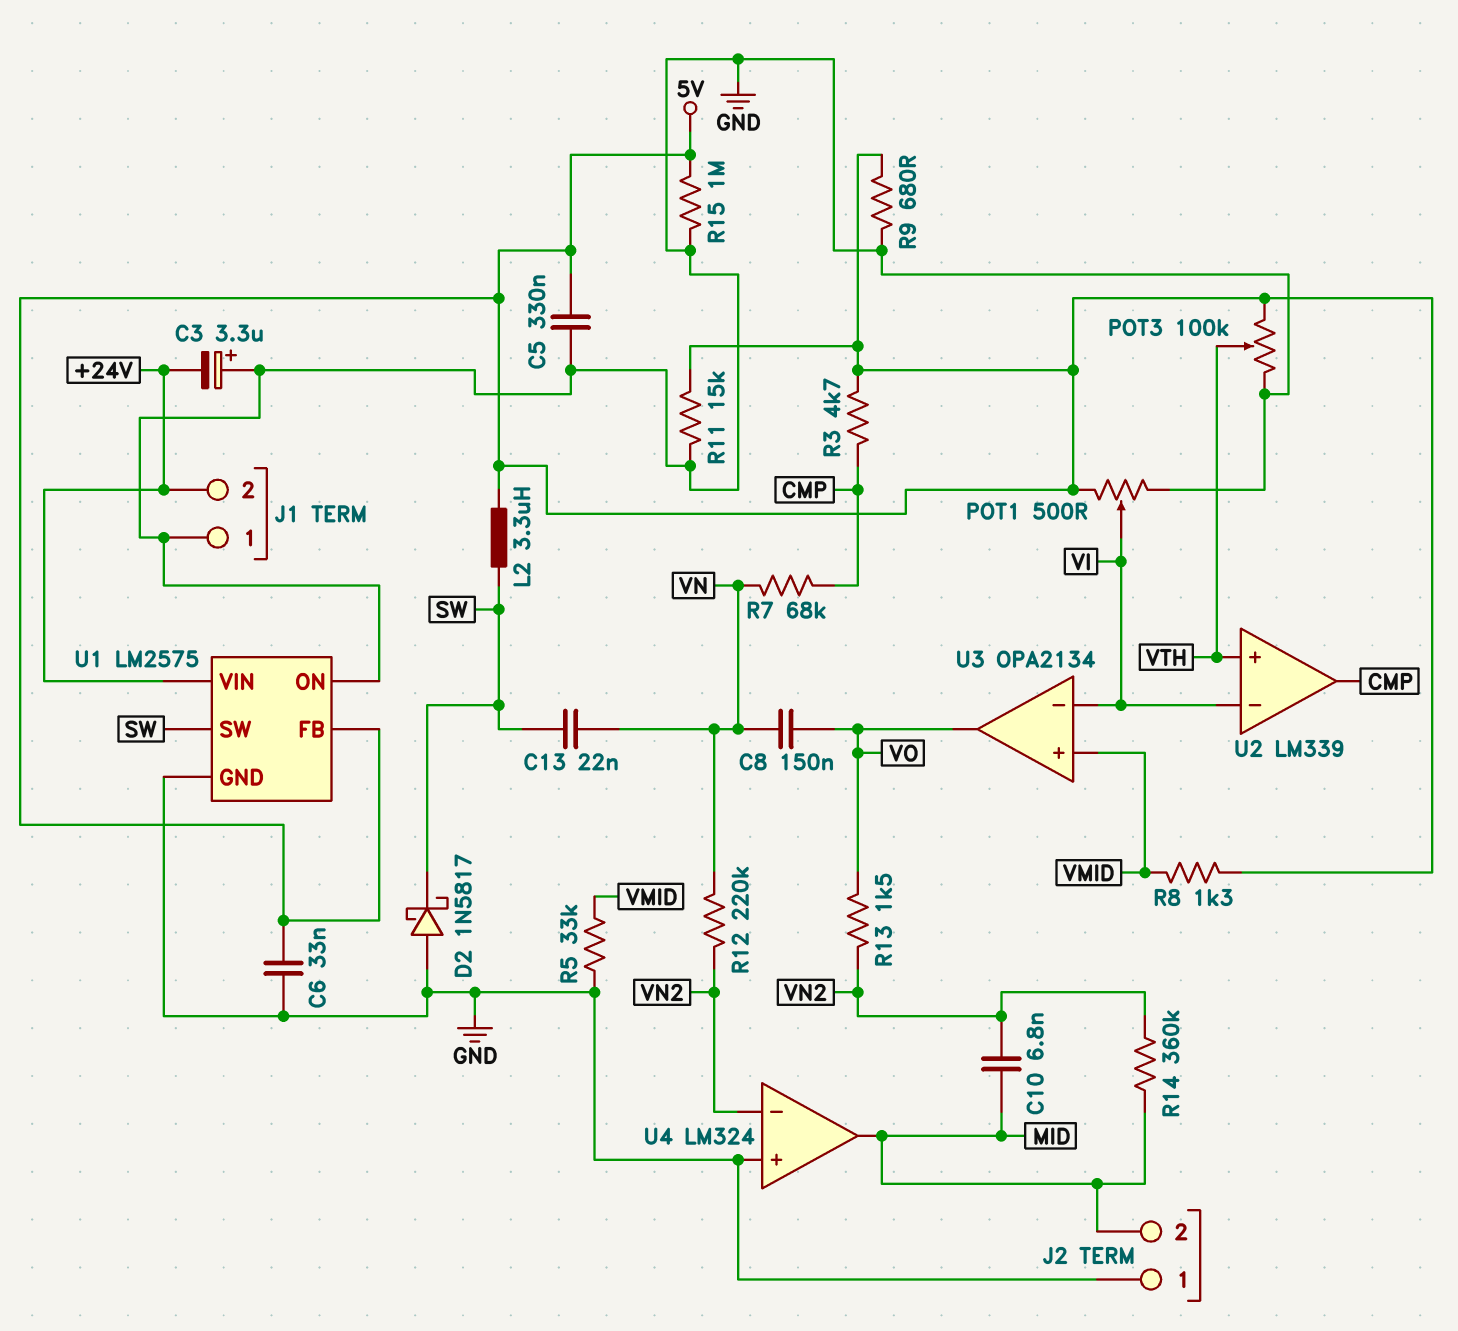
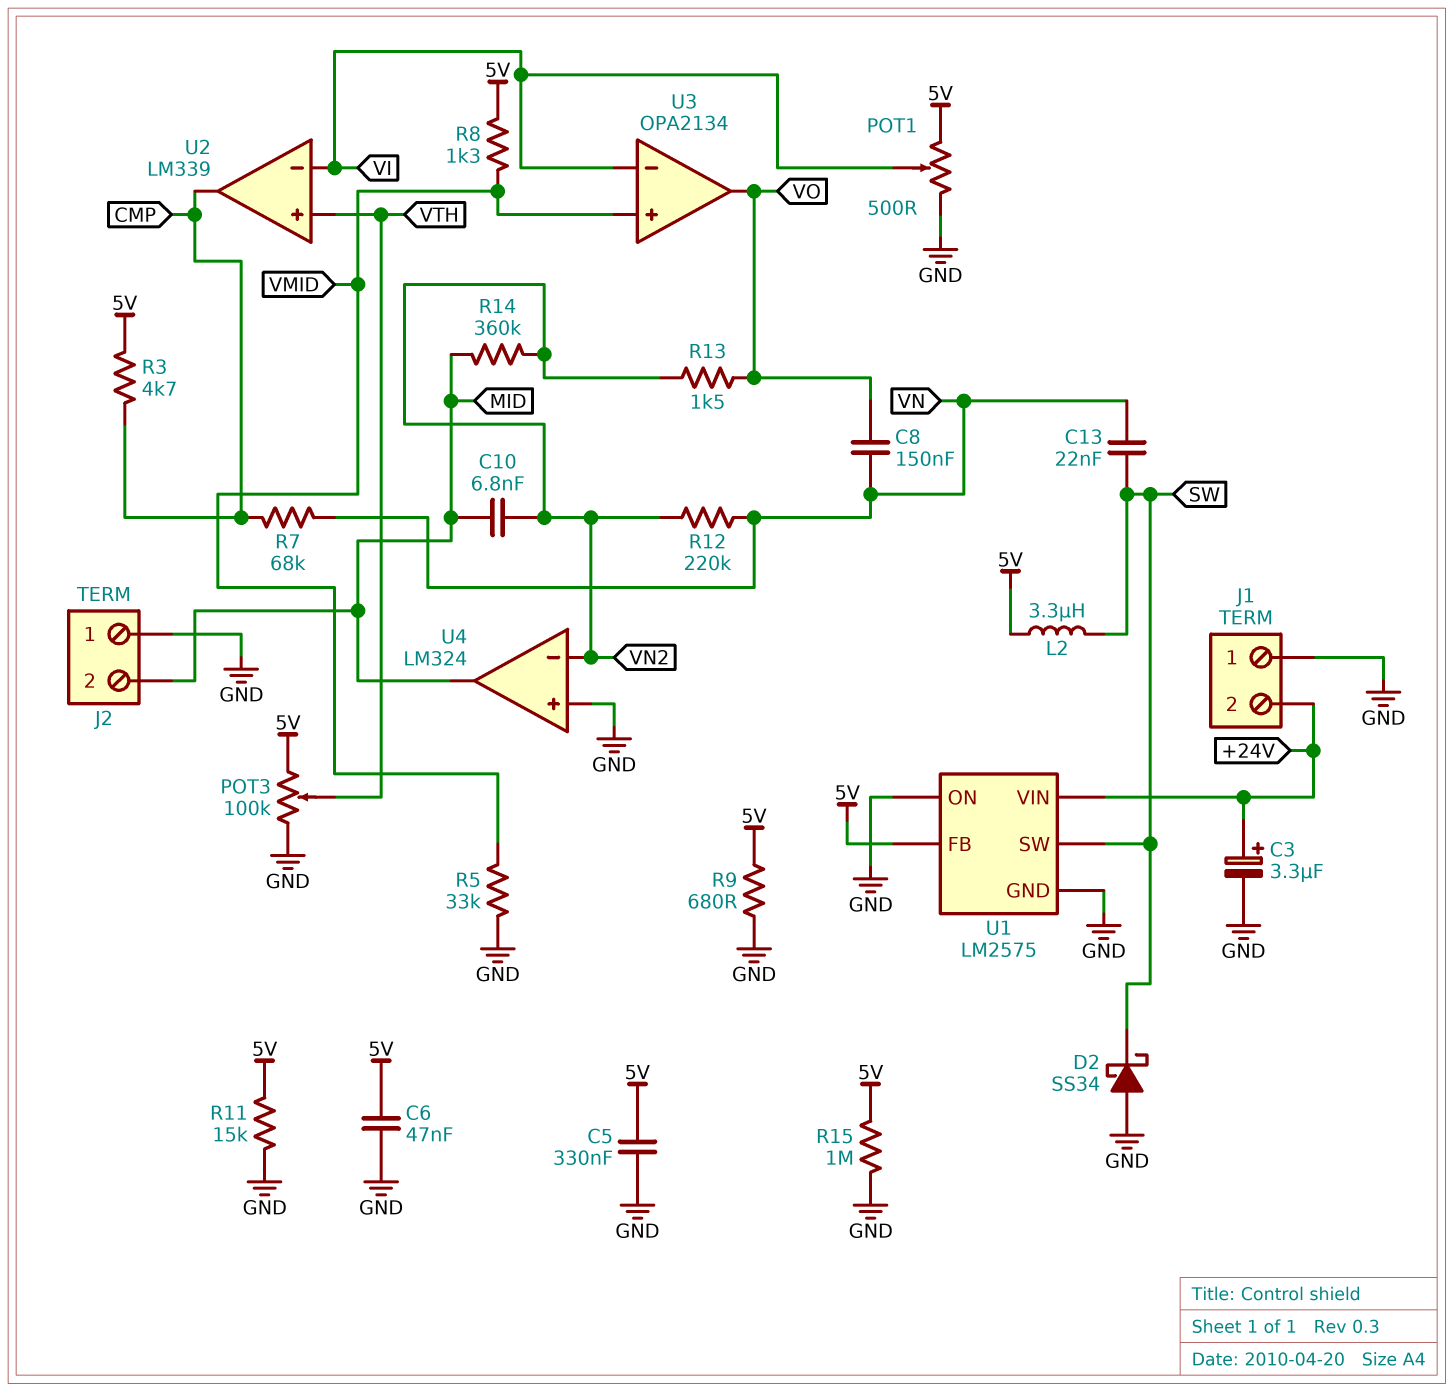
C3: 3.3uF (plus GND, minus +24V) -> 3.3uF (plus +24V, minus GND)
C6: 33nF (5V, GND) -> 47nF (5V, GND)
D2: schottky 1N5817 (A GND, K SW) -> schottky SS34 (A GND, K SW)

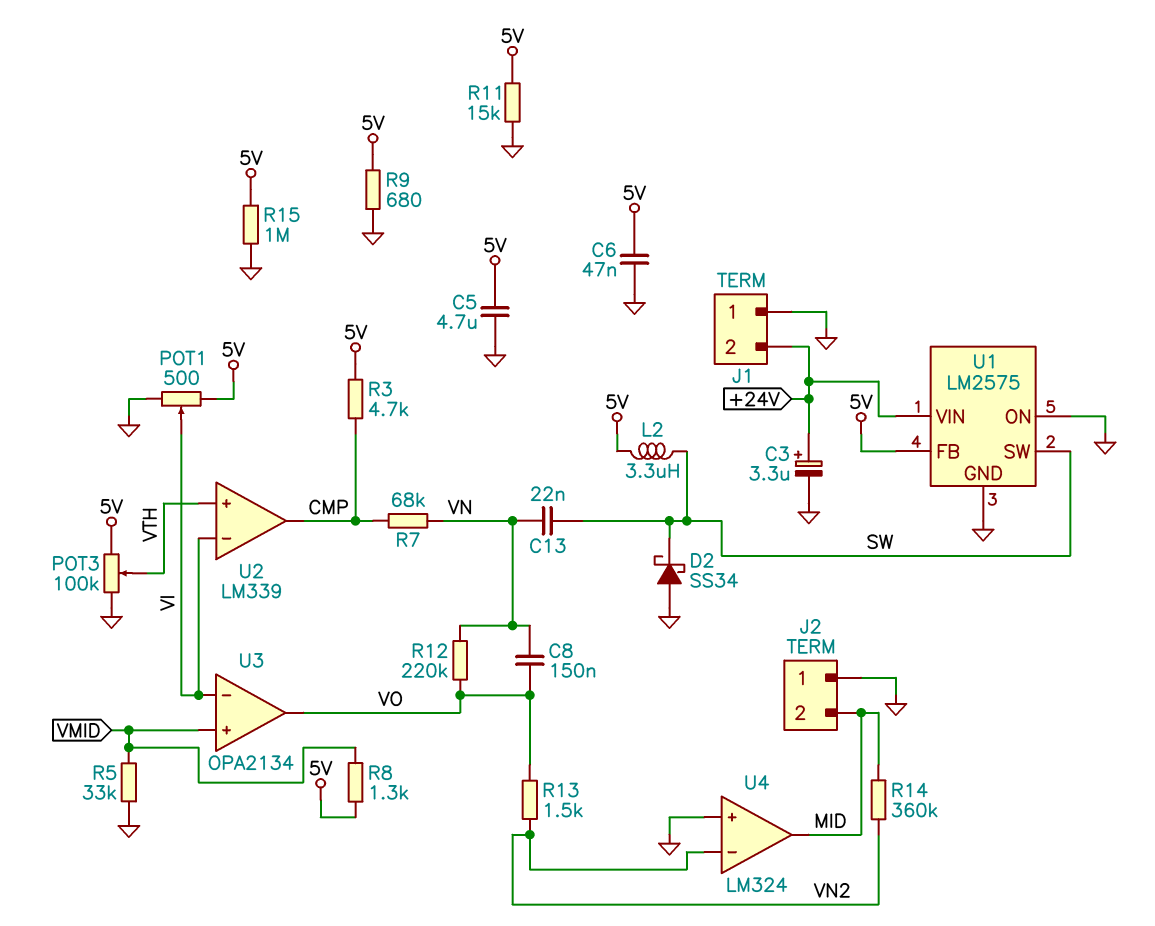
C5: 330nF (5V, GND) -> 4.7uF (5V, GND)
C10: 6.8nF (MID, VN2) -> none
R12: 220k (VN, VN2) -> 220k (VN, VO)

